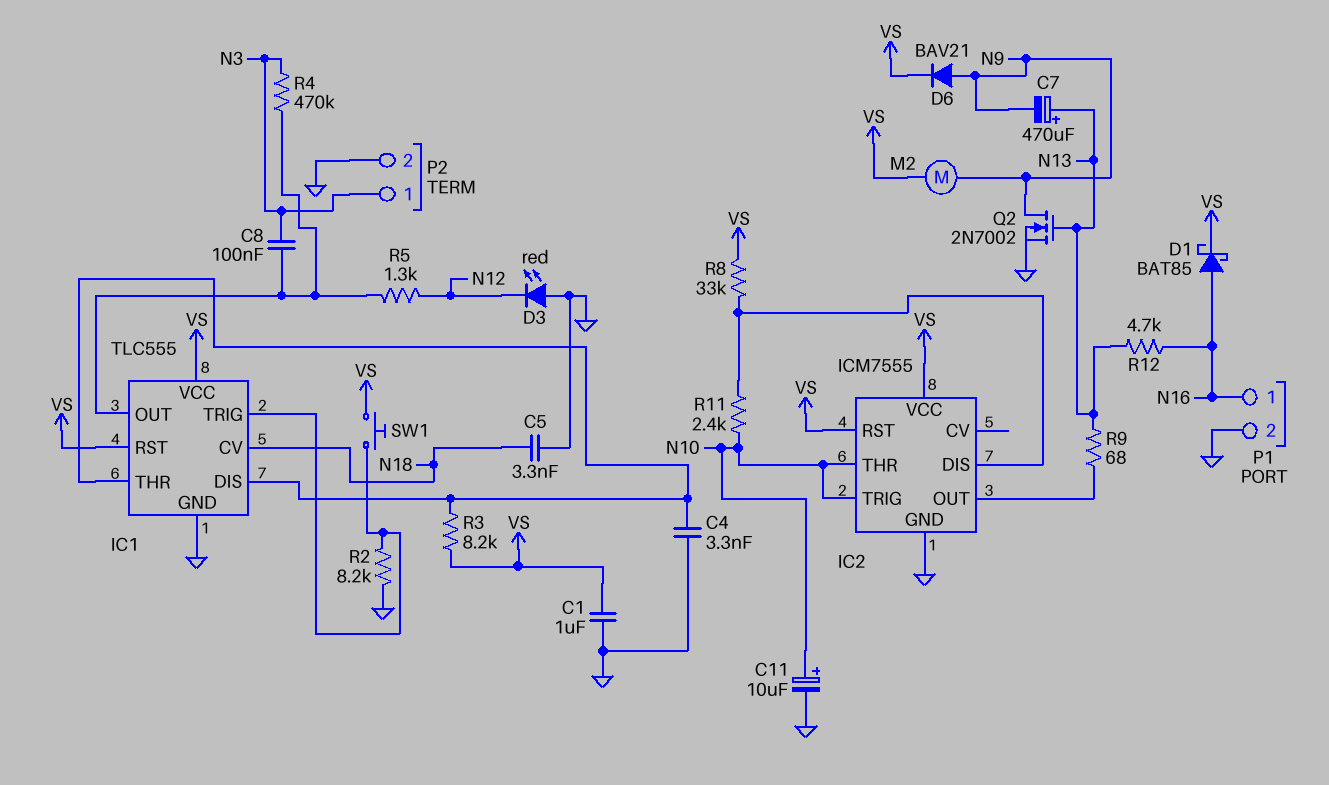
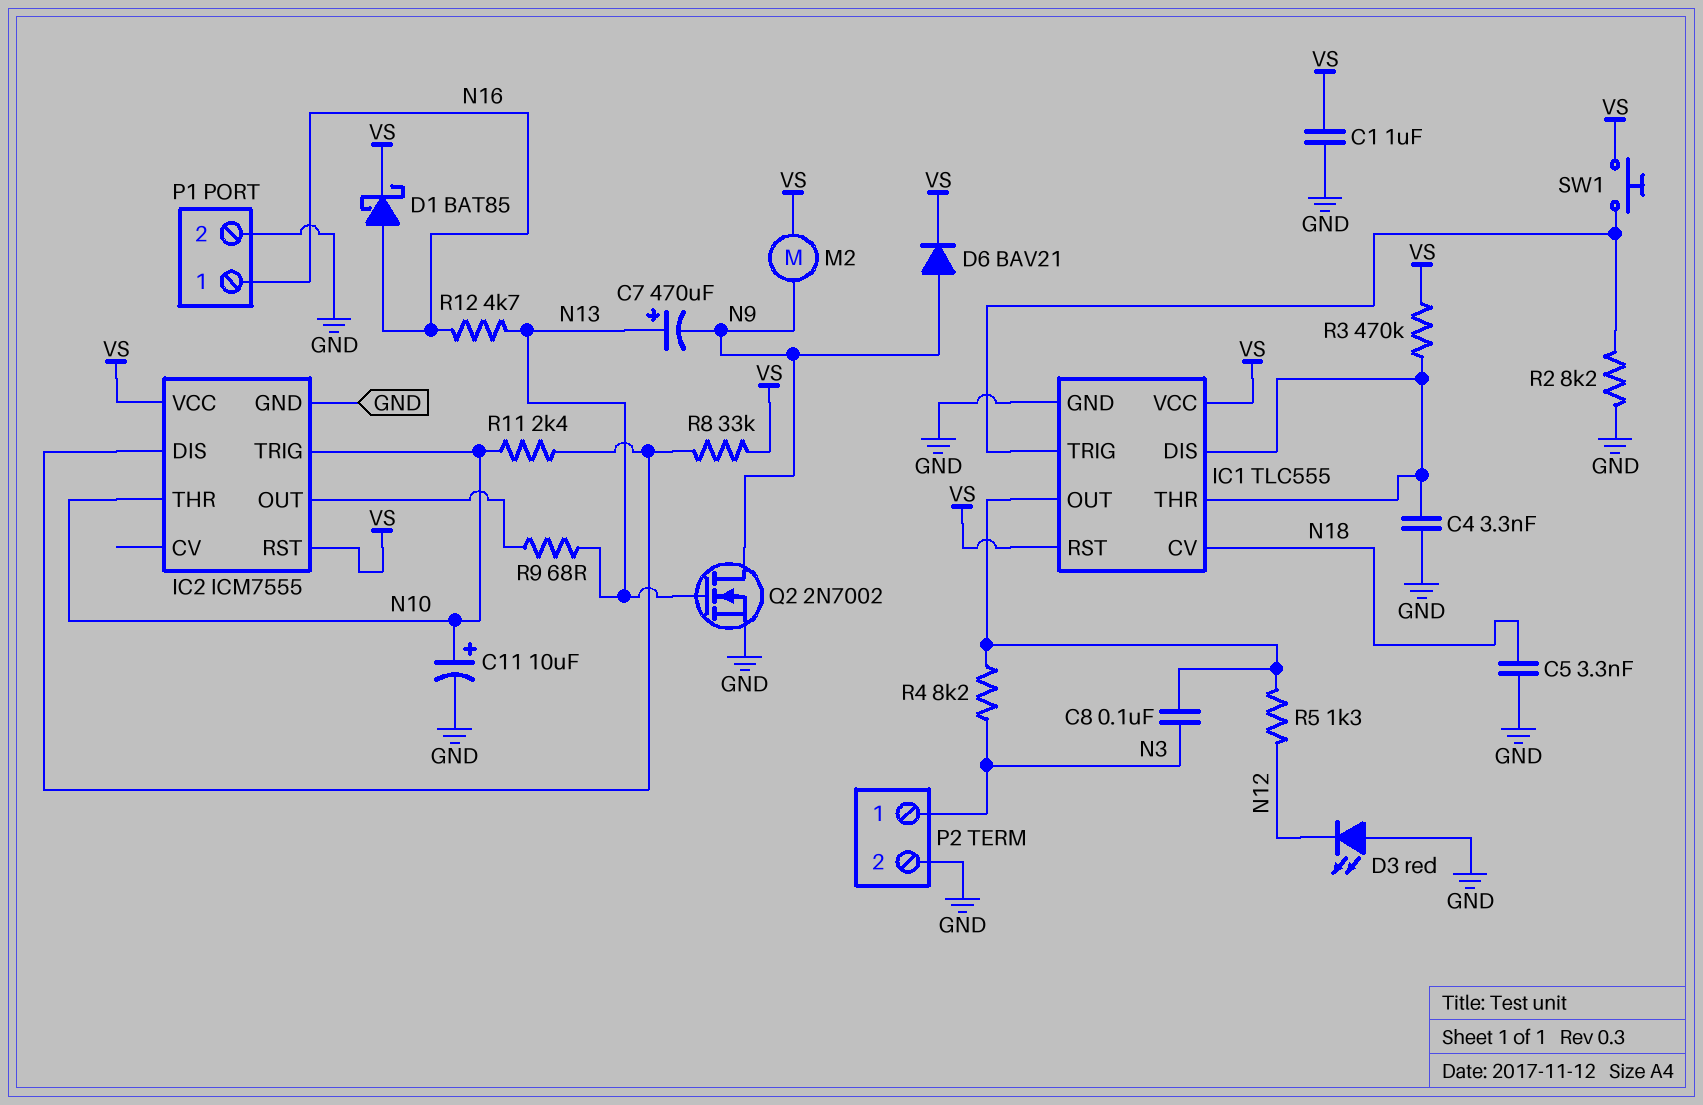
R3: 8.2k (IC1/DIS, VS) -> 470k (IC1/DIS, VS)
R4: 470k (IC1/OUT, N3) -> 8.2k (IC1/OUT, N3)

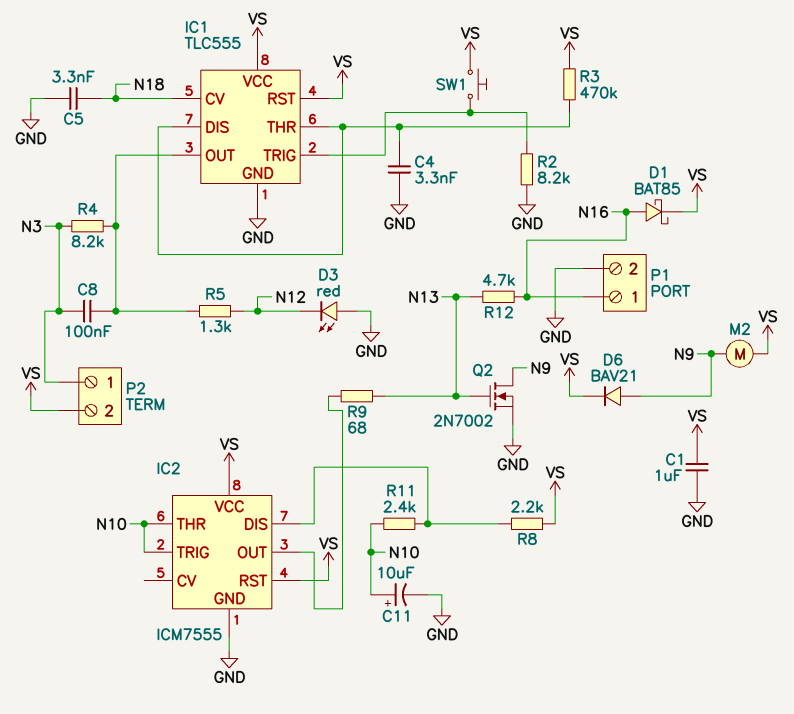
C7: 470uF (plus N13, minus N9) -> none
P2 pin 2: GND -> VS
R8: 33k (IC2/DIS, VS) -> 2.2k (IC2/DIS, VS)

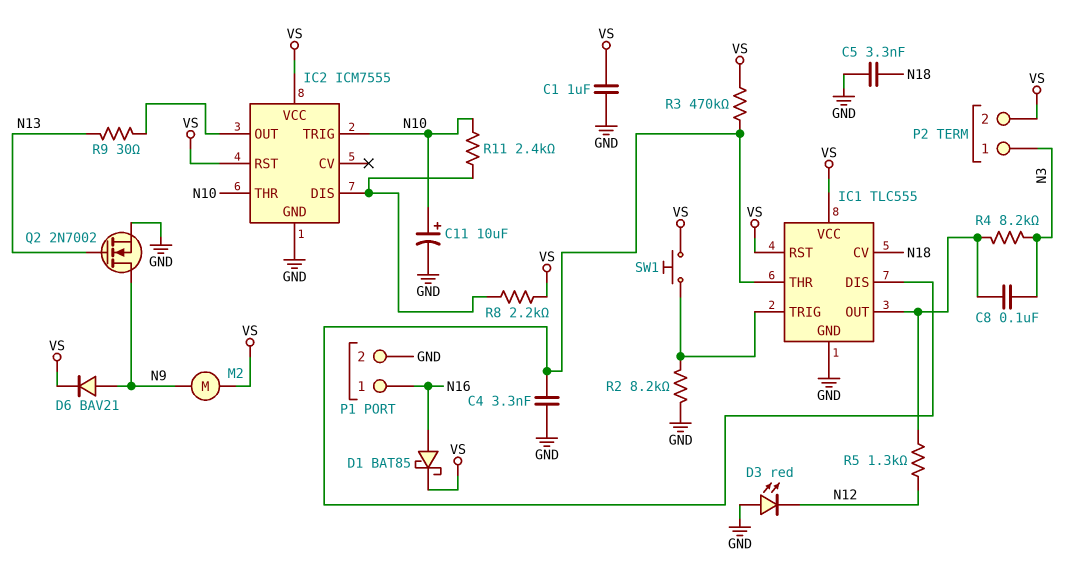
R9: 68 (IC2/OUT, N13) -> 30 (IC2/OUT, N13)
R12: 4.7k (N13, N16) -> none

